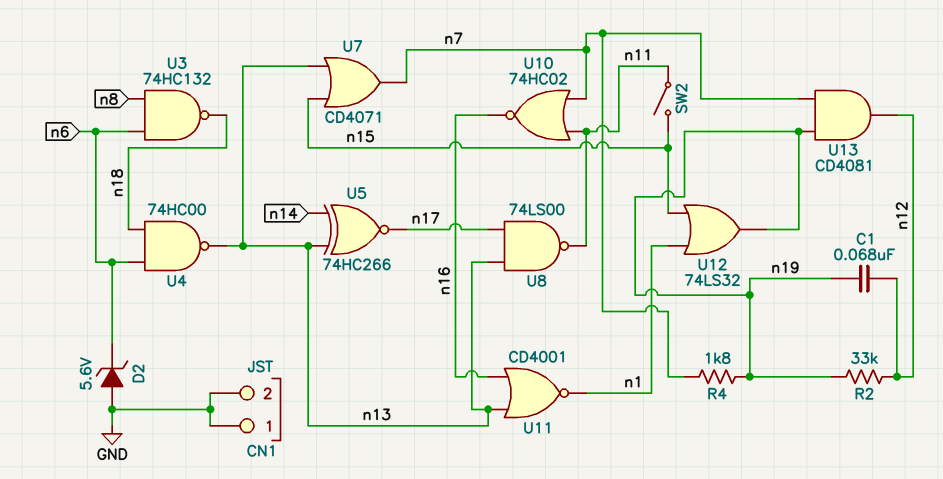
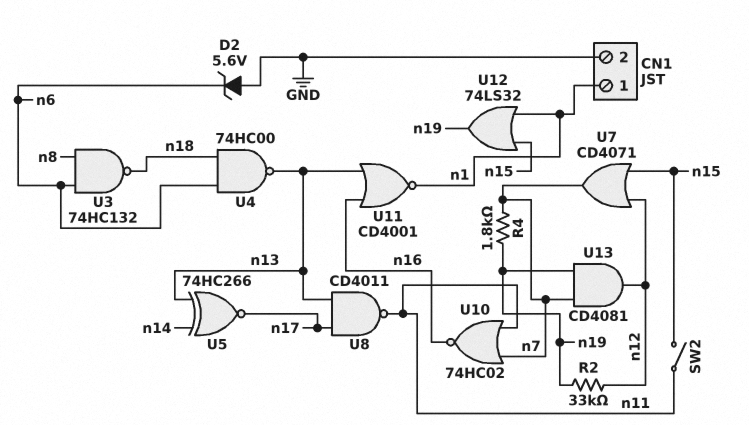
C1: 68nF (n12, n19) -> none
CN1 pin 1: GND -> n1
U7: OR CD4071 (in n13, in n15, out n7) -> OR CD4071 (in n12, in n15, out n7)
U8: NAND 74LS00 (in n13, in n17, out n11) -> NAND CD4011 (in n13, in n17, out n11)

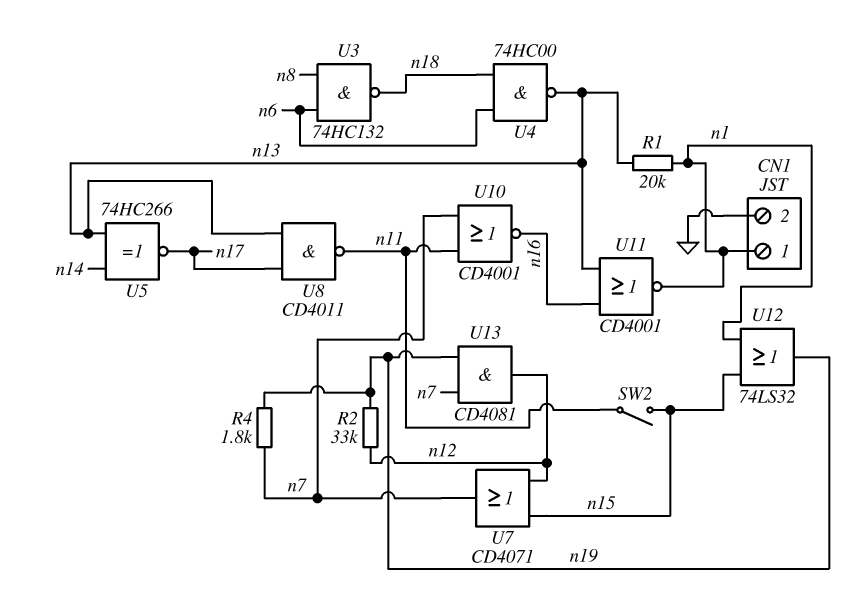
D2: zener 5.6V (A GND, K n6) -> none
R1: none -> 20k (n1, n13)
U10: NOR 74HC02 (in n7, in n11, out n16) -> NOR CD4001 (in n7, in n11, out n16)

